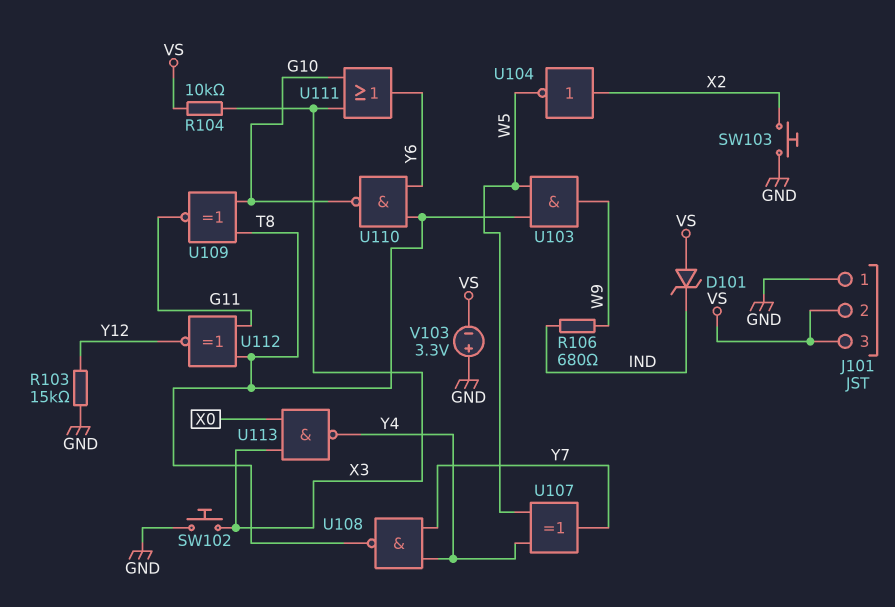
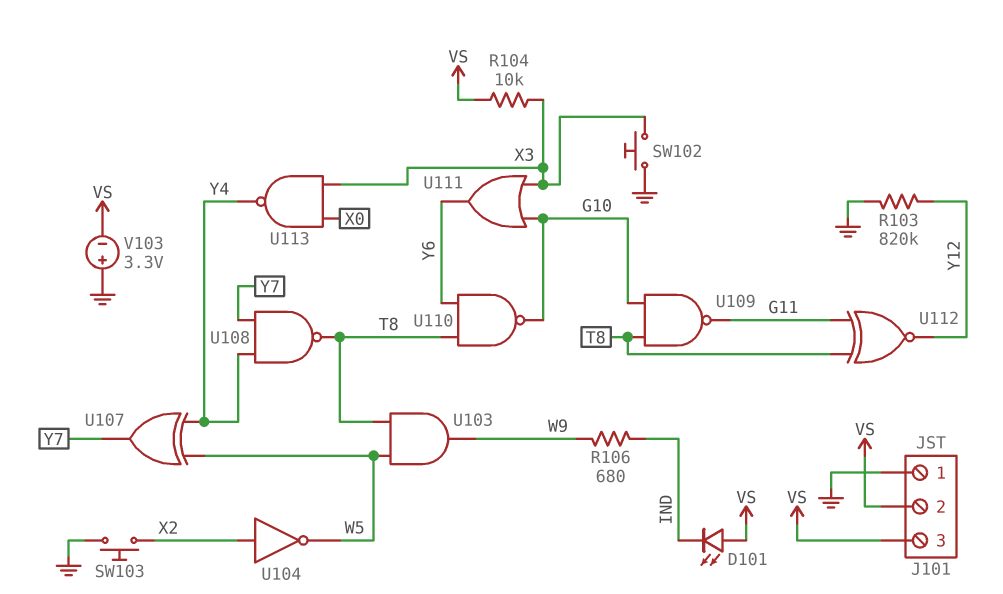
D101: zener (A VS, K IND) -> LED (A VS, K IND)
R103: 15k (GND, Y12) -> 820k (GND, Y12)
U109: XNOR (in G10, in T8, out G11) -> NAND (in G10, in T8, out G11)

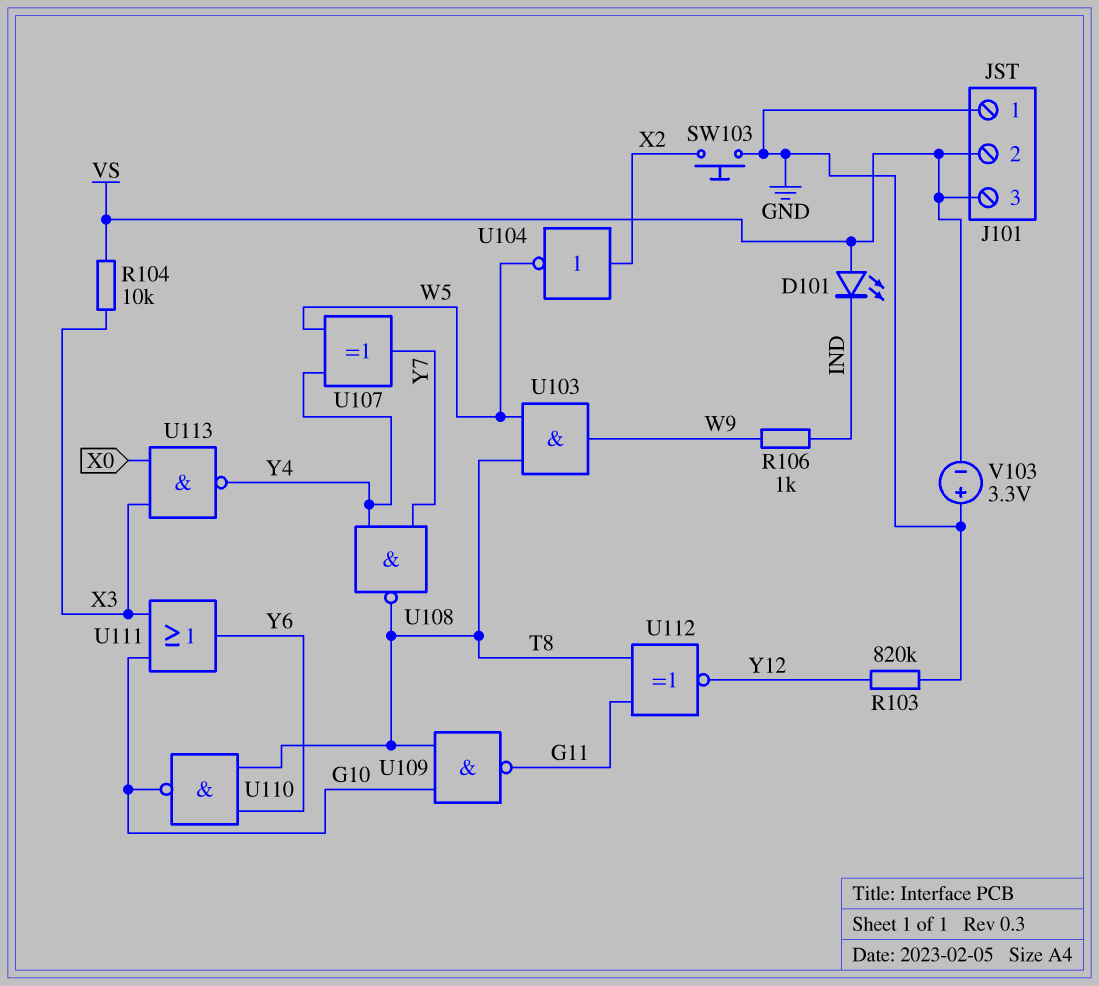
R106: 680 (IND, W9) -> 1k (IND, W9)
SW102: button (GND, X3) -> none

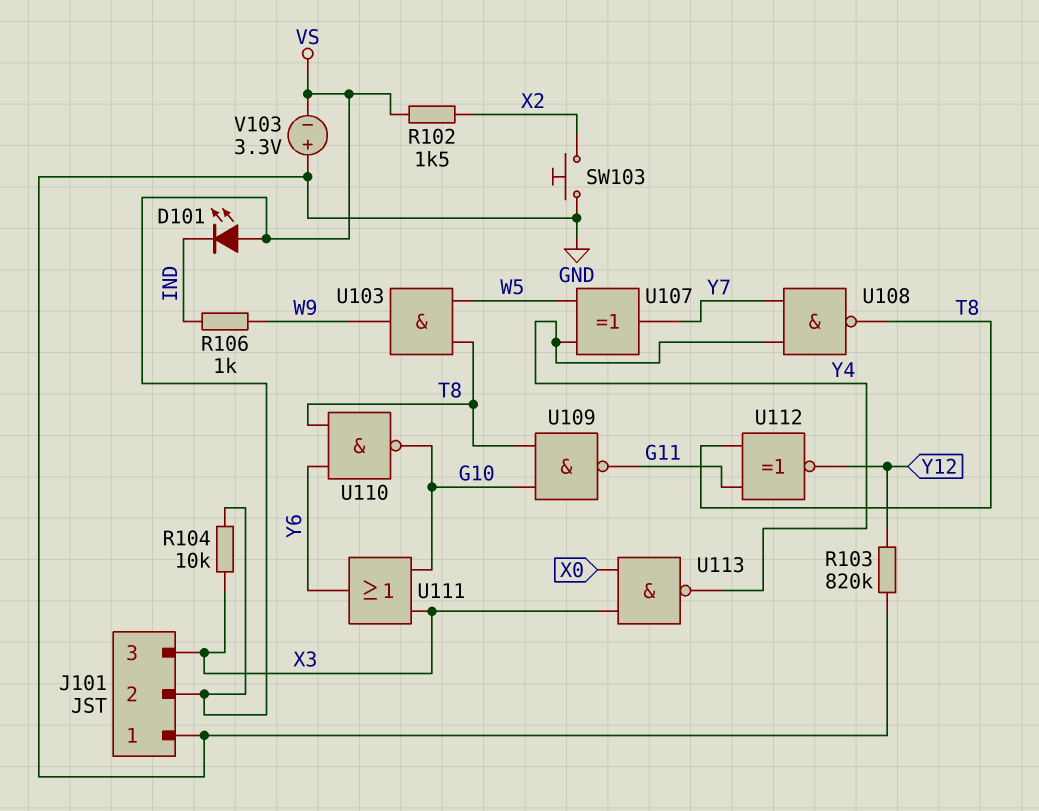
J101 pin 3: VS -> X3
R102: none -> 1.5k (VS, X2)
U104: NOT (in X2, out W5) -> none

